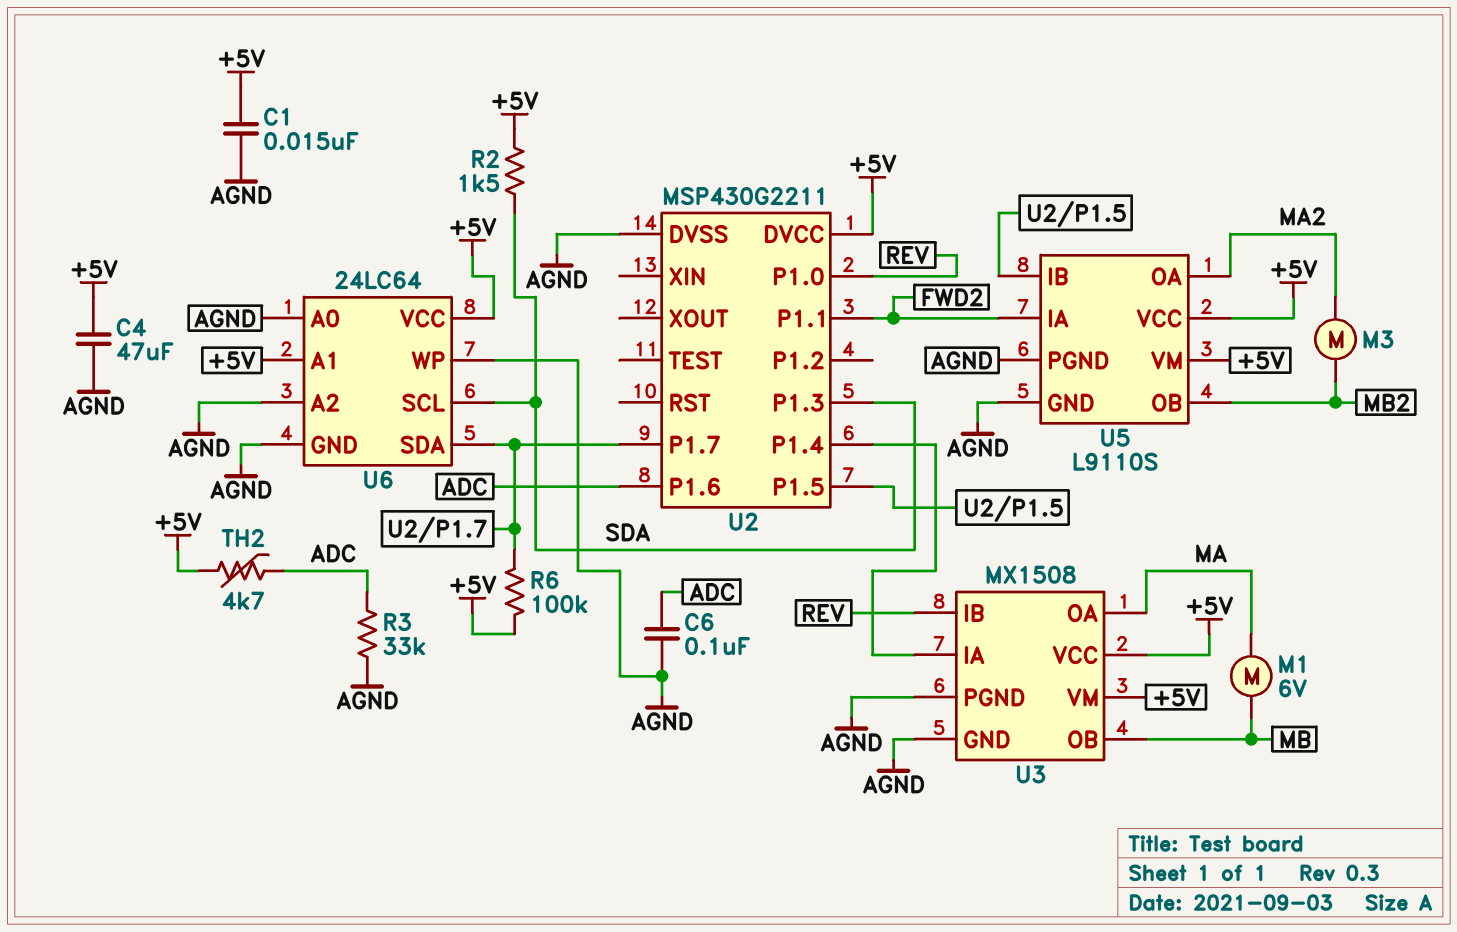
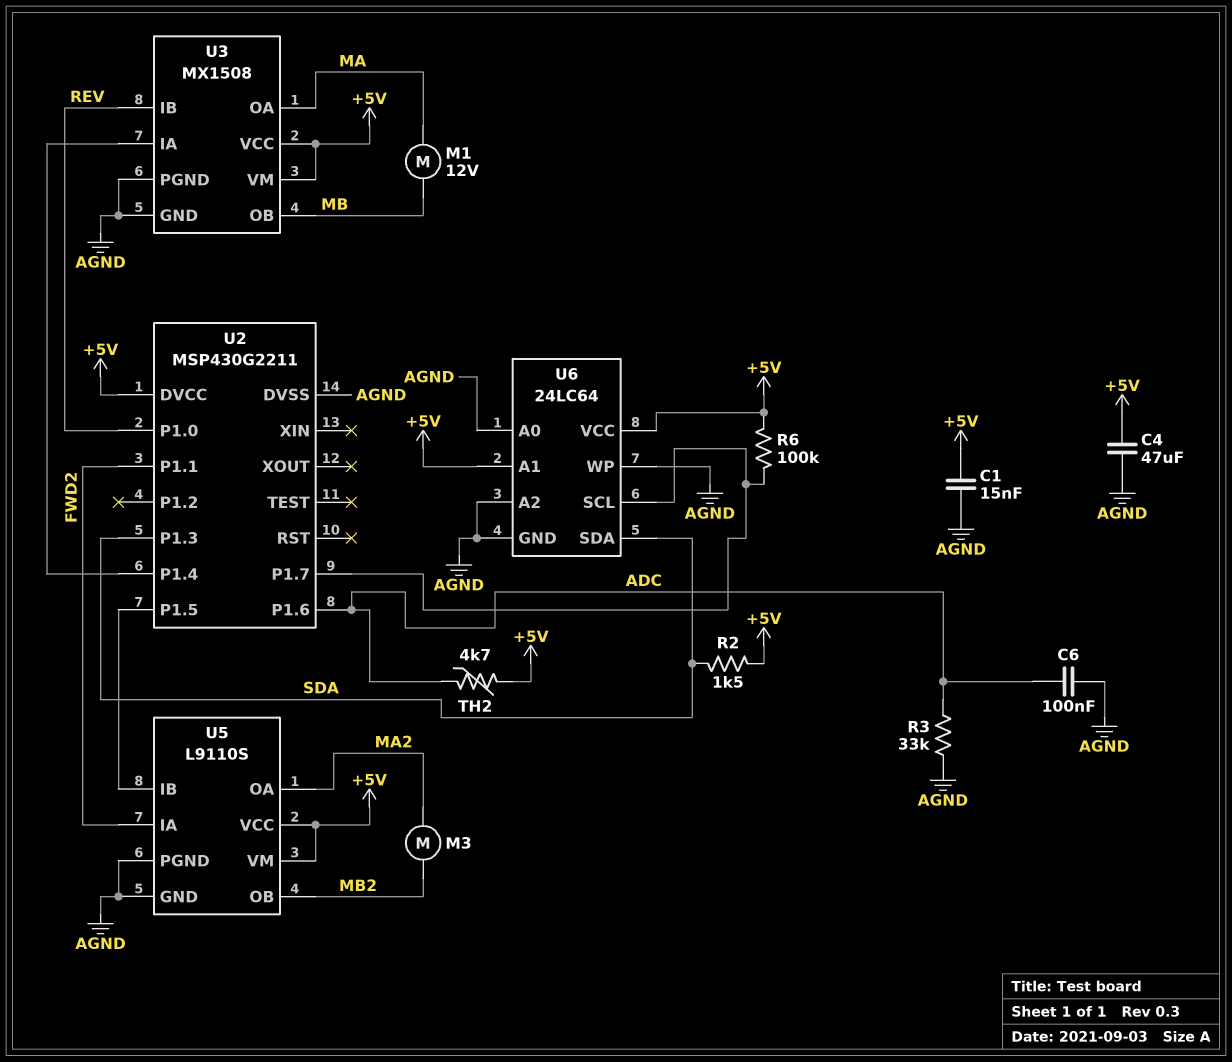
M1: motor 6V (MA, MB) -> motor 12V (MA, MB)
U6 pin SCL: SDA -> U2/P1.7
U6 pin SDA: U2/P1.7 -> SDA

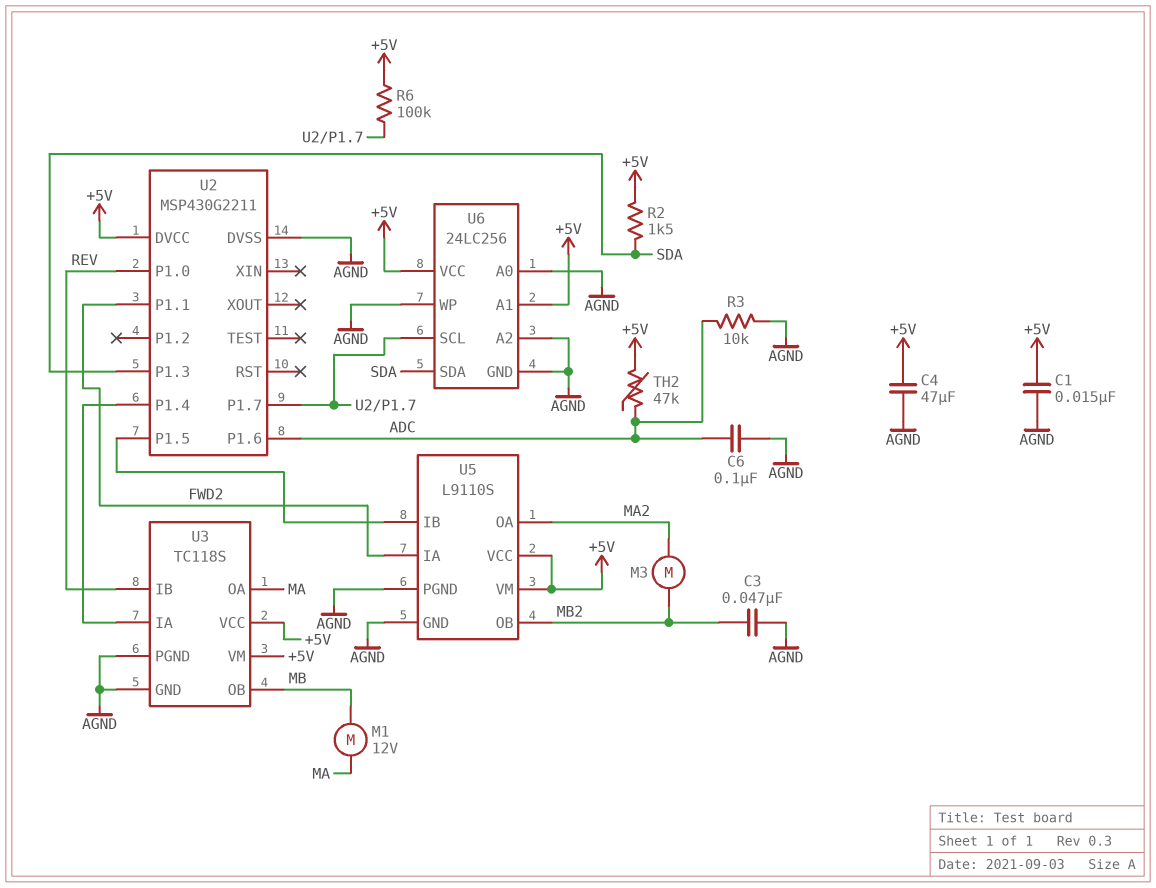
C3: none -> 47nF (AGND, MB2)
R3: 33k (ADC, AGND) -> 10k (ADC, AGND)
TH2: 4.7k (+5V, ADC) -> 47k (+5V, ADC)
U3: MX1508 -> TC118S
U6: 24LC64 -> 24LC256

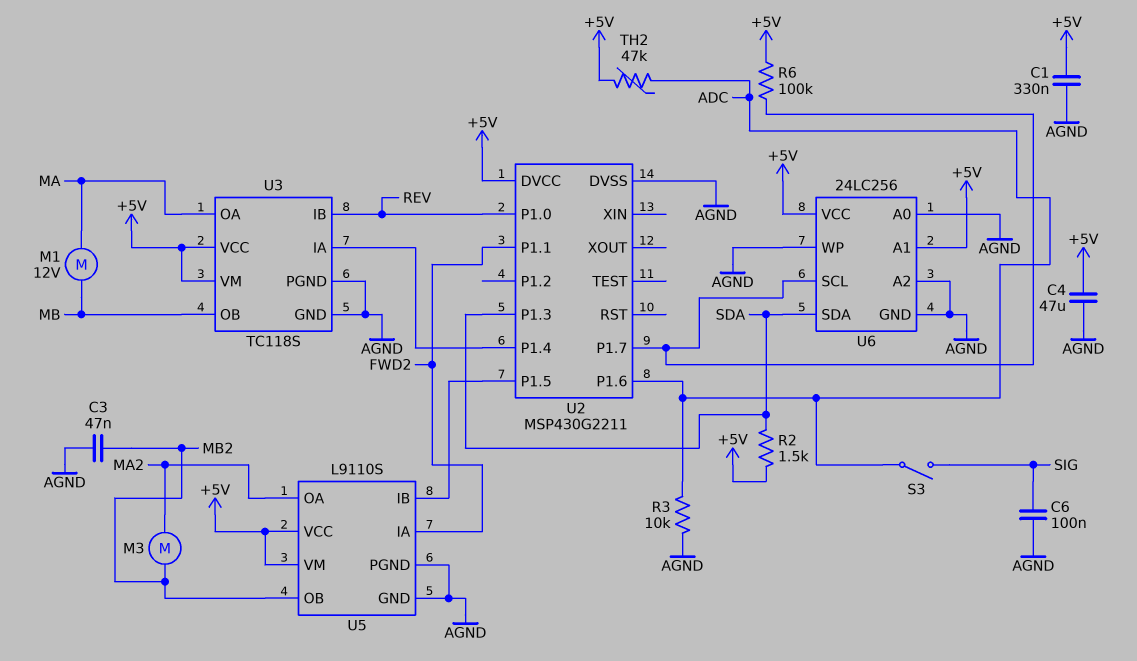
C1: 15nF (+5V, AGND) -> 330nF (+5V, AGND)
C6: 100nF (ADC, AGND) -> 100nF (AGND, SIG)
S3: none -> switch (ADC, SIG)

